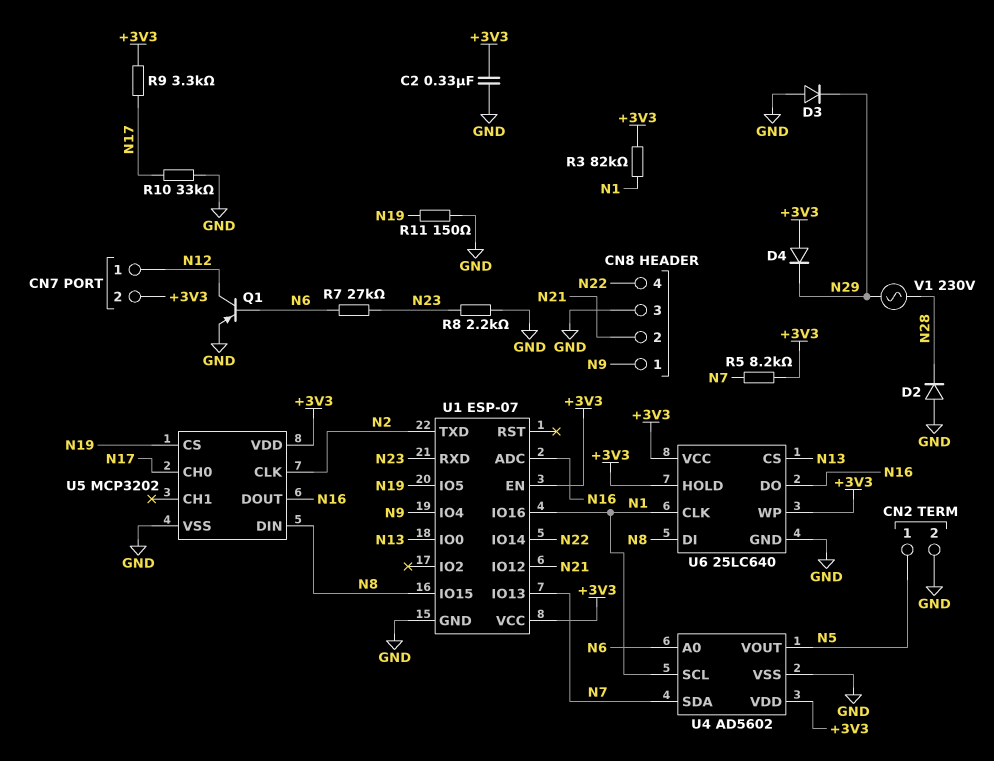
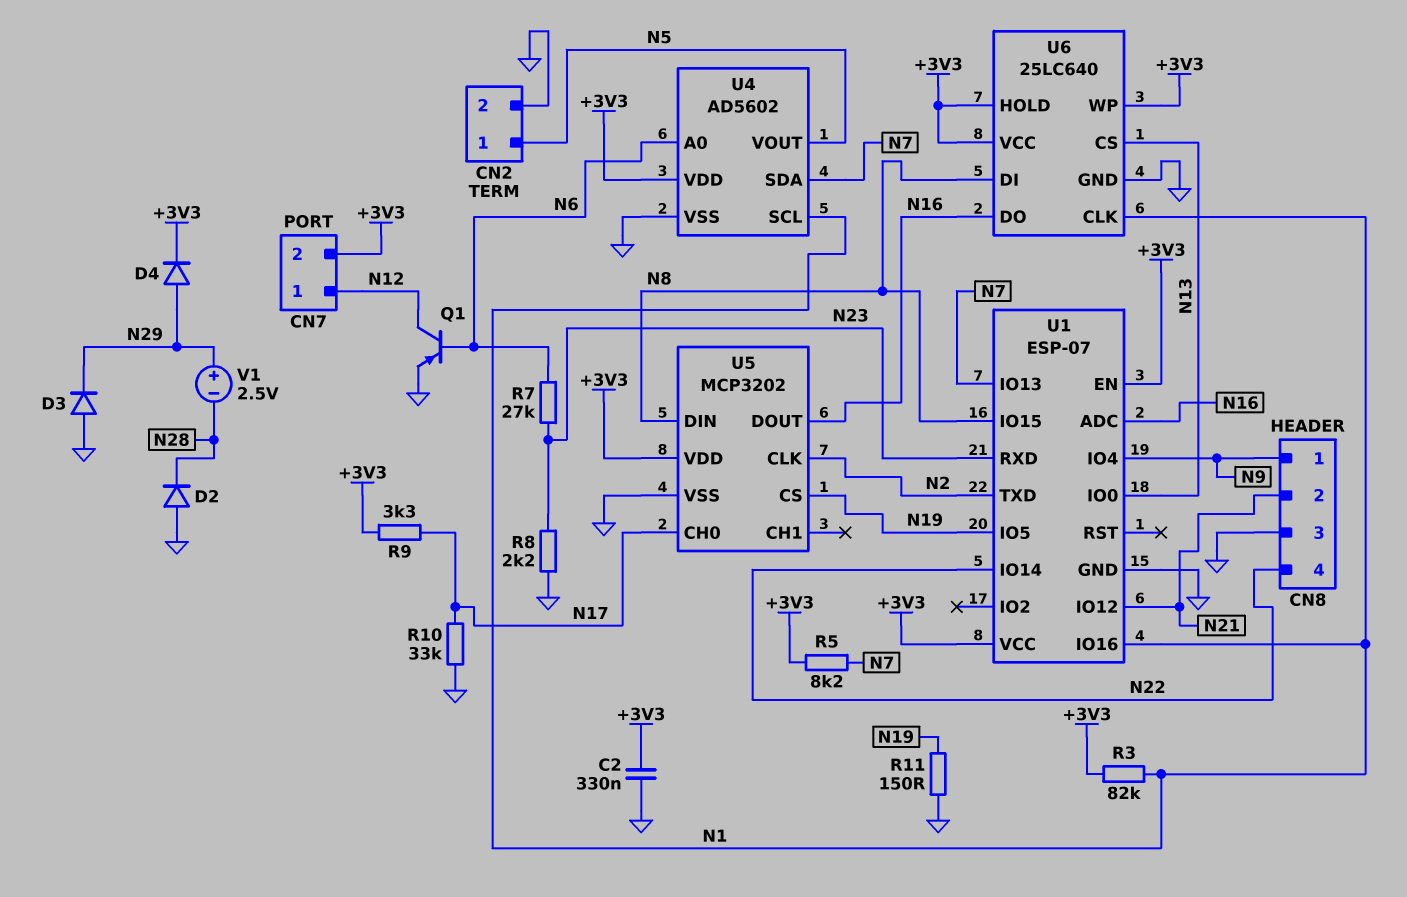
D4: diode (A +3V3, K N29) -> diode (A N29, K +3V3)
V1: AC 230V (N28, N29) -> 2.5V (plus N29, minus N28)

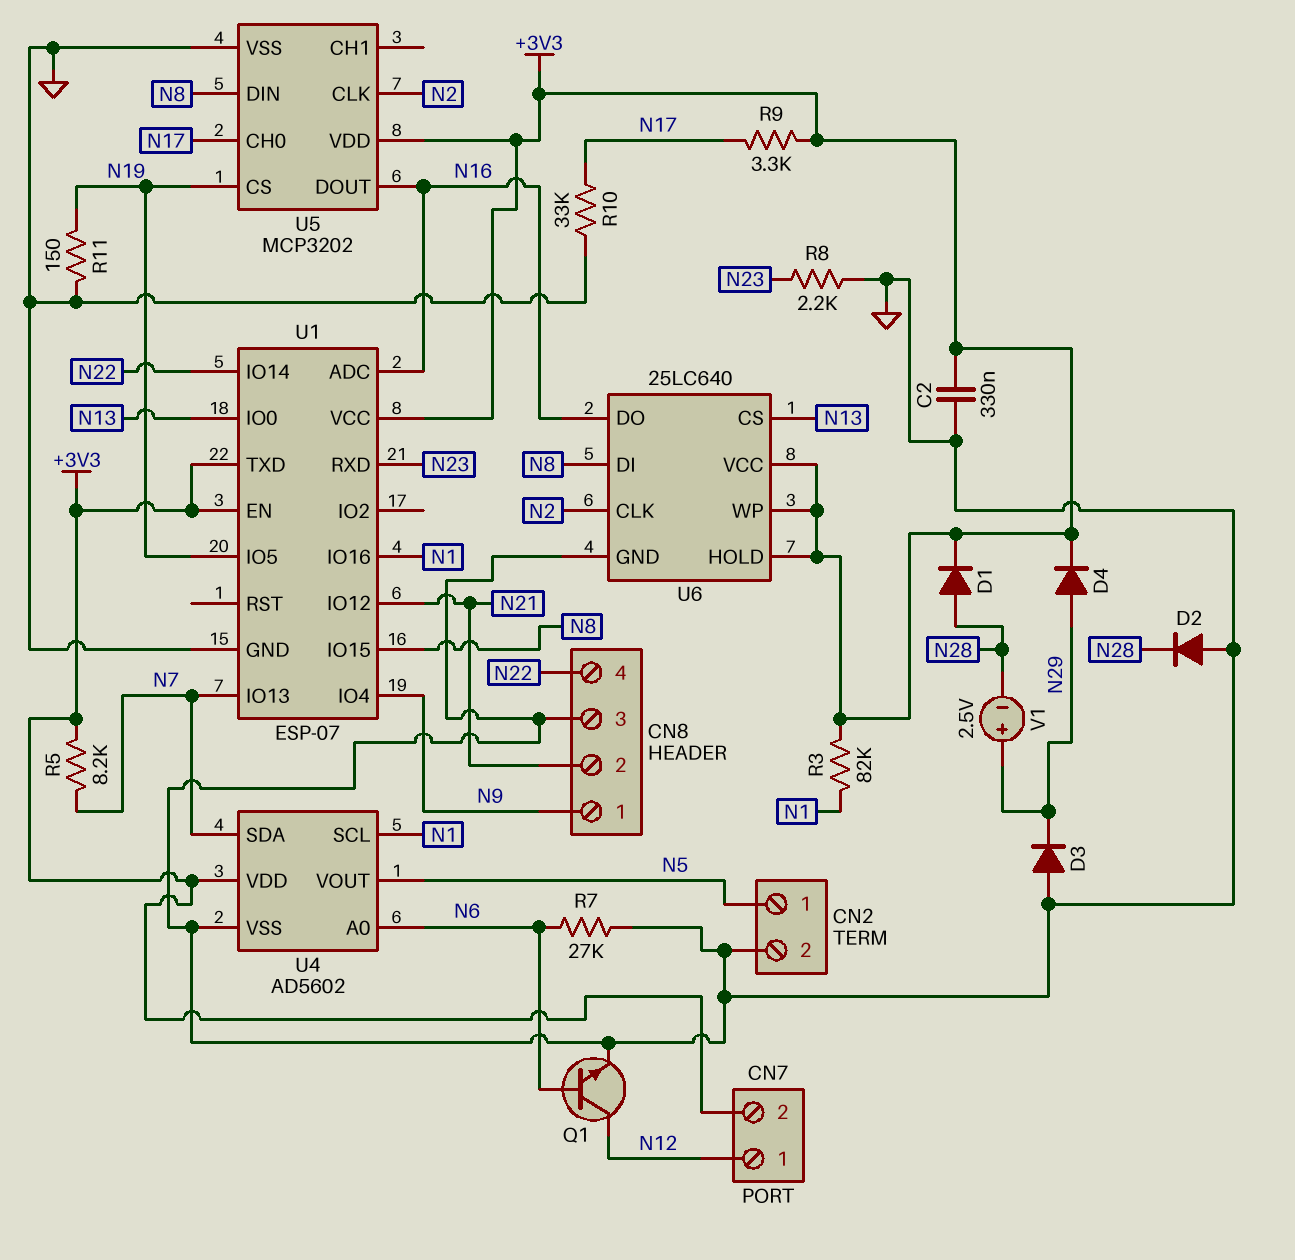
D1: none -> diode (A N28, K +3V3)
Q1: PNP (B N6, C N12, E GND) -> NPN (B N6, C N12, E GND)
R7: 27k (N6, N23) -> 27k (GND, N6)
U1 pin TXD: N2 -> +3V3
U6 pin CLK: N1 -> N2

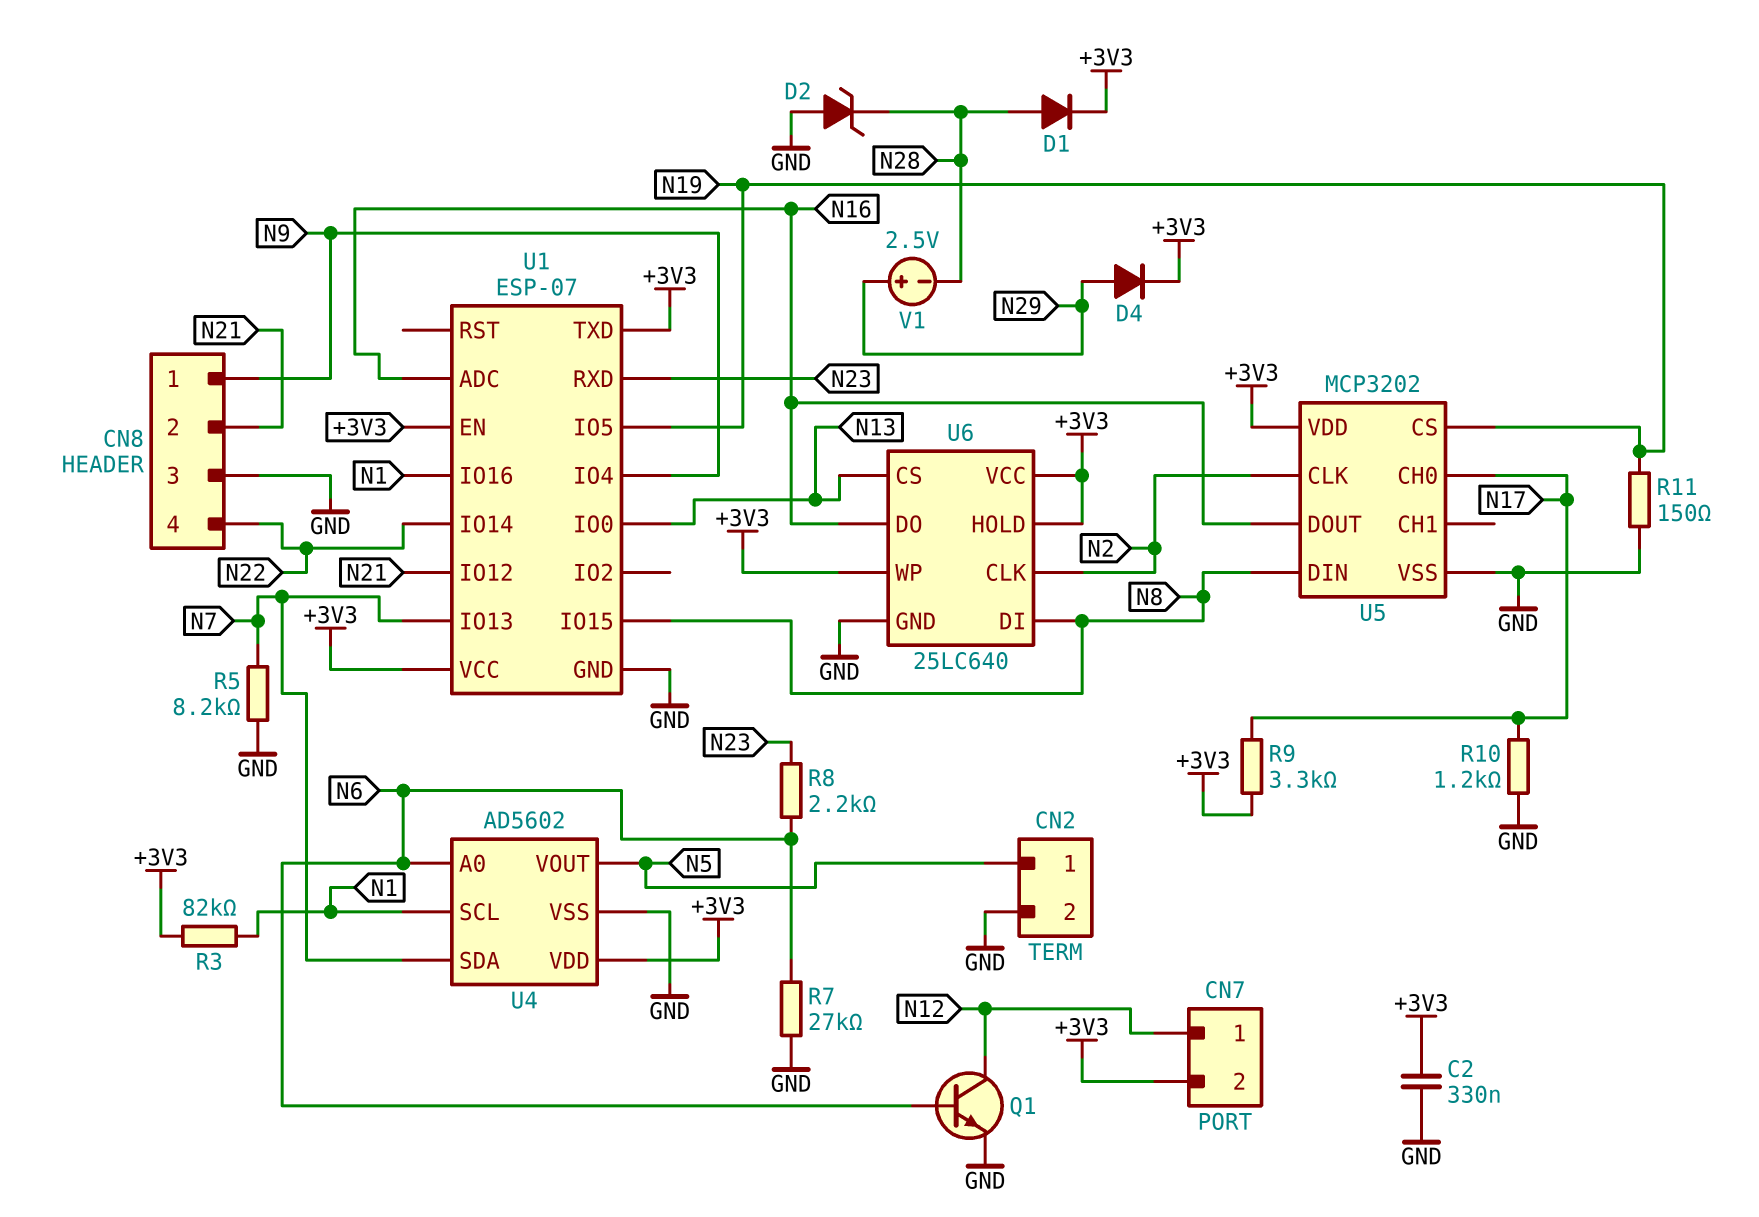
D2: diode (A GND, K N28) -> zener (A GND, K N28)
D3: diode (A GND, K N29) -> none
R5: 8.2k (+3V3, N7) -> 8.2k (GND, N7)
R8: 2.2k (GND, N23) -> 2.2k (N6, N23)
R10: 33k (GND, N17) -> 1.2k (GND, N17)

